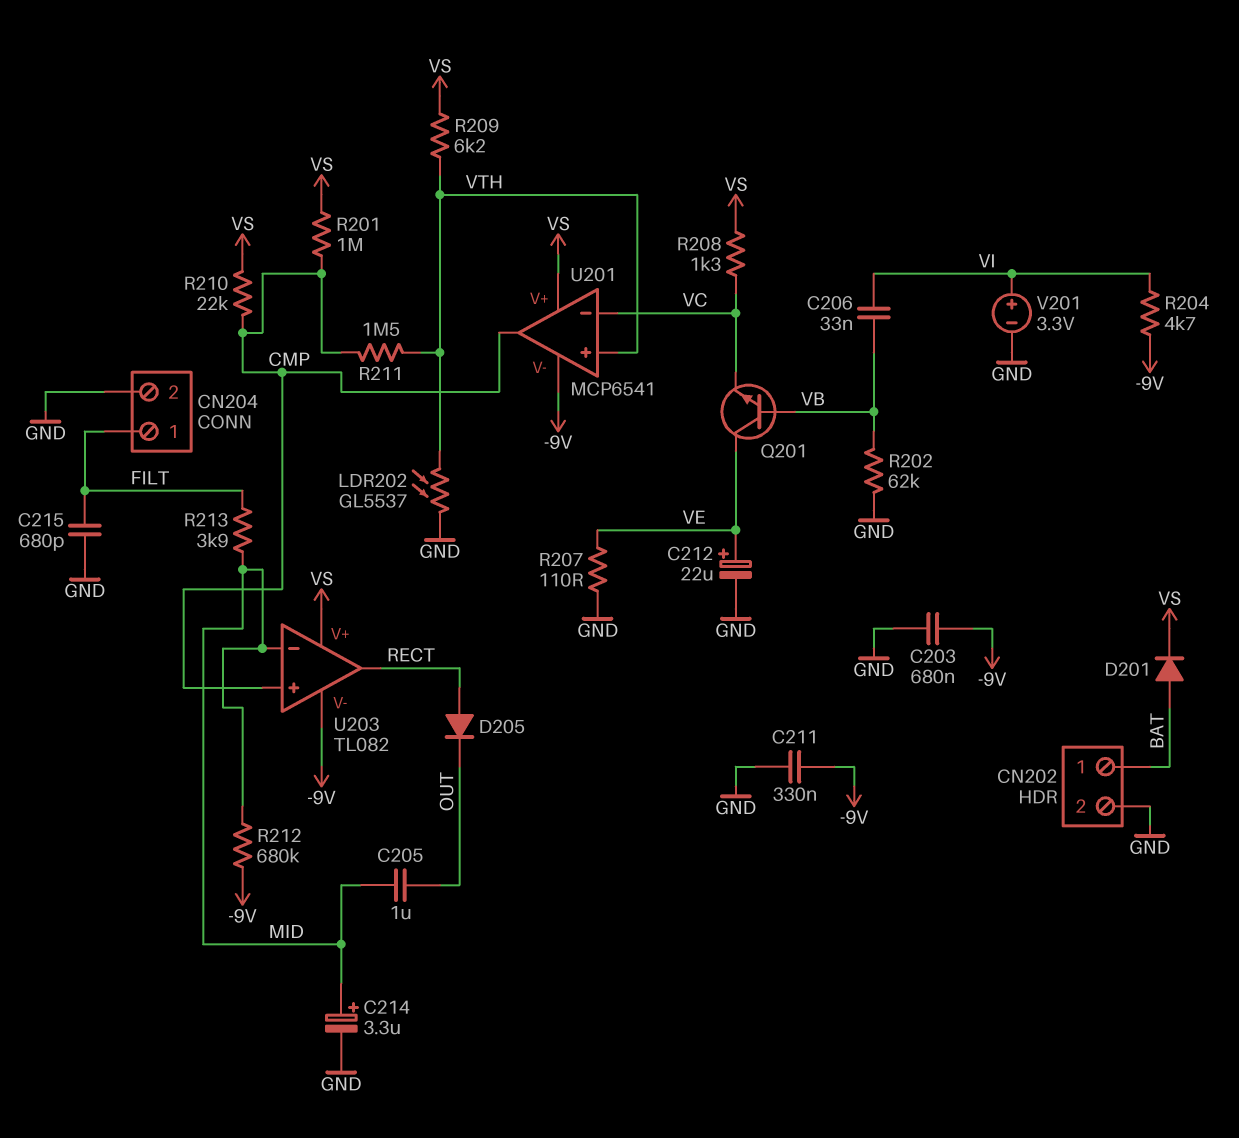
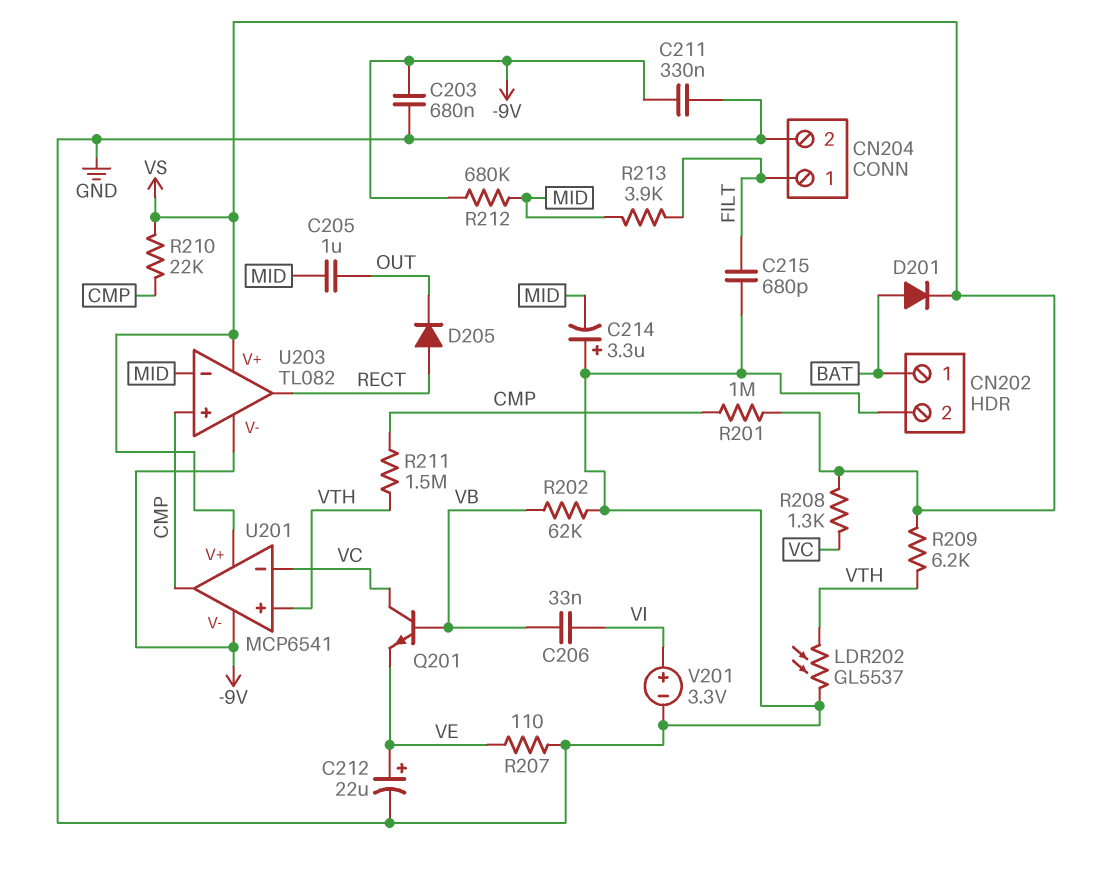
C214: 3.3uF (plus MID, minus GND) -> 3.3uF (plus GND, minus MID)
Q201: NPN (B VB, C VE, E VC) -> NPN (B VB, C VC, E VE)
R204: 4.7k (-9V, VI) -> none

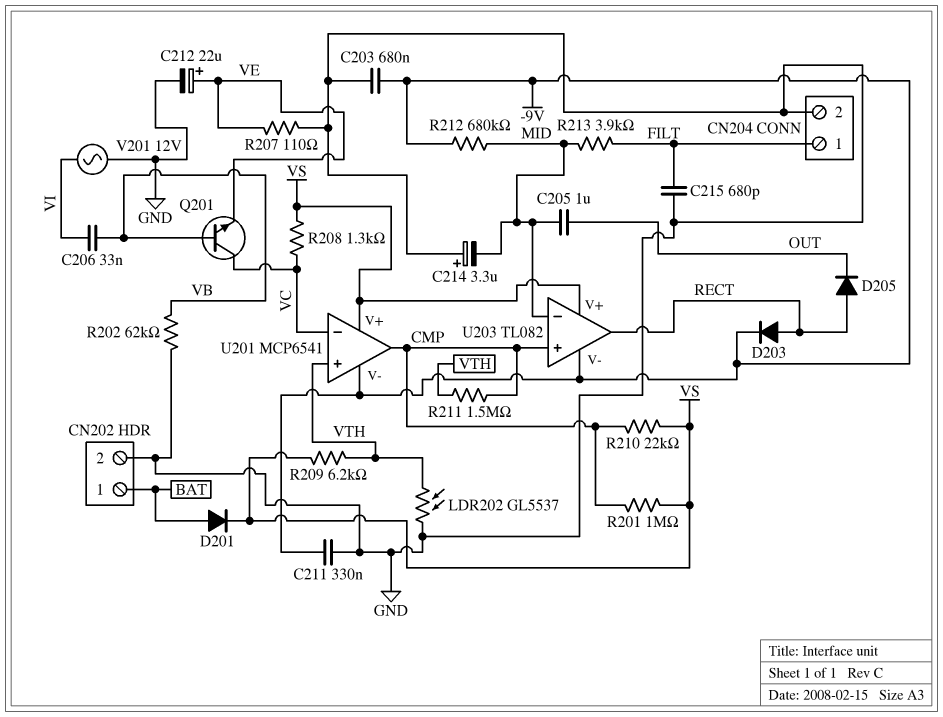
D203: none -> diode (A RECT, K -9V)
V201: 3.3V (plus VI, minus GND) -> AC 12V (GND, VI)

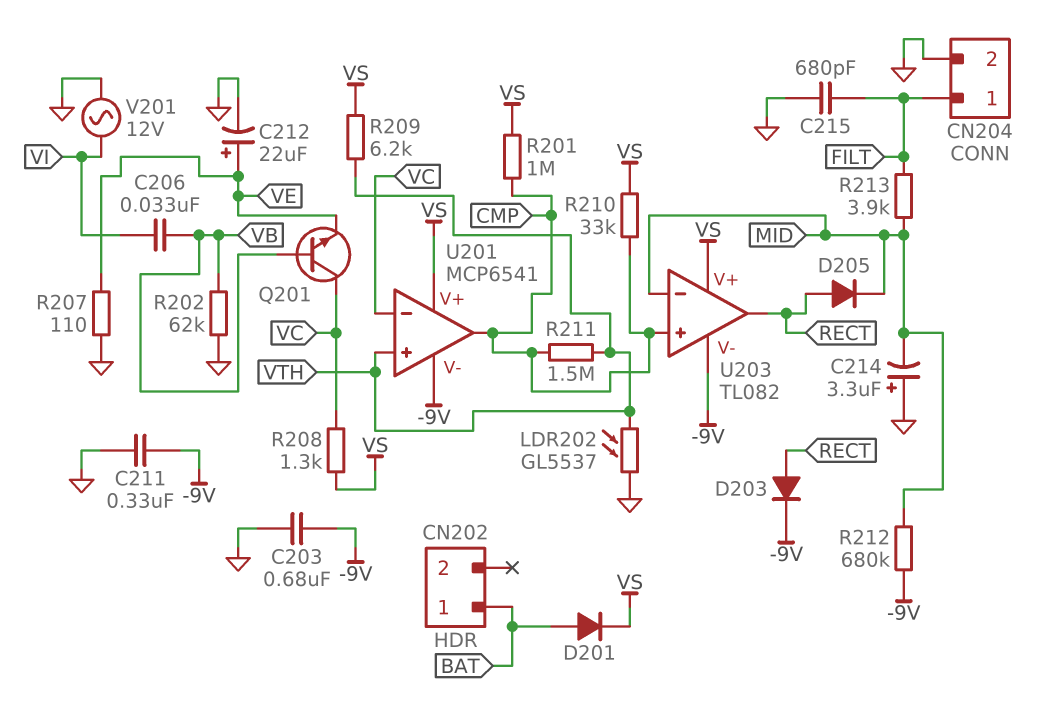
C205: 1uF (MID, OUT) -> none
CN202 pin 2: GND -> none
D205: diode (A RECT, K OUT) -> diode (A RECT, K MID)
R210: 22k (CMP, VS) -> 33k (CMP, VS)

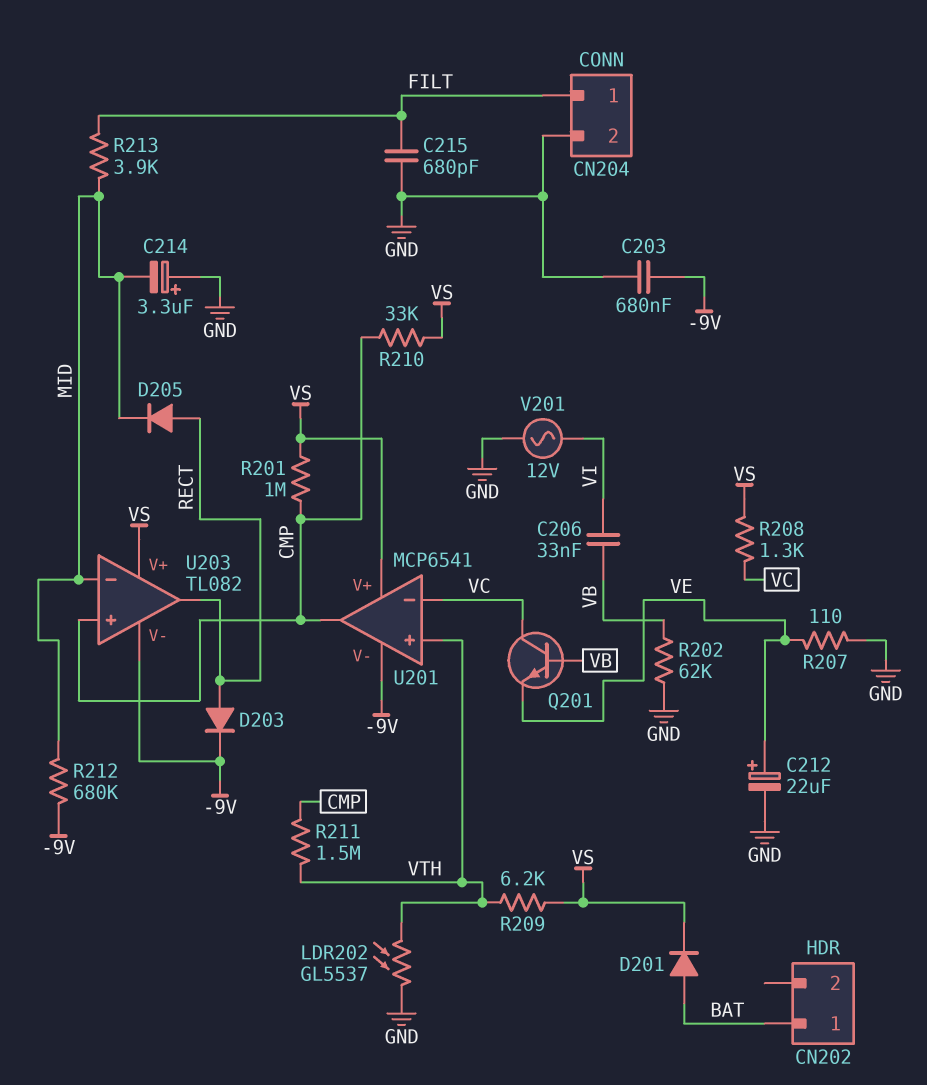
C211: 330nF (-9V, GND) -> none

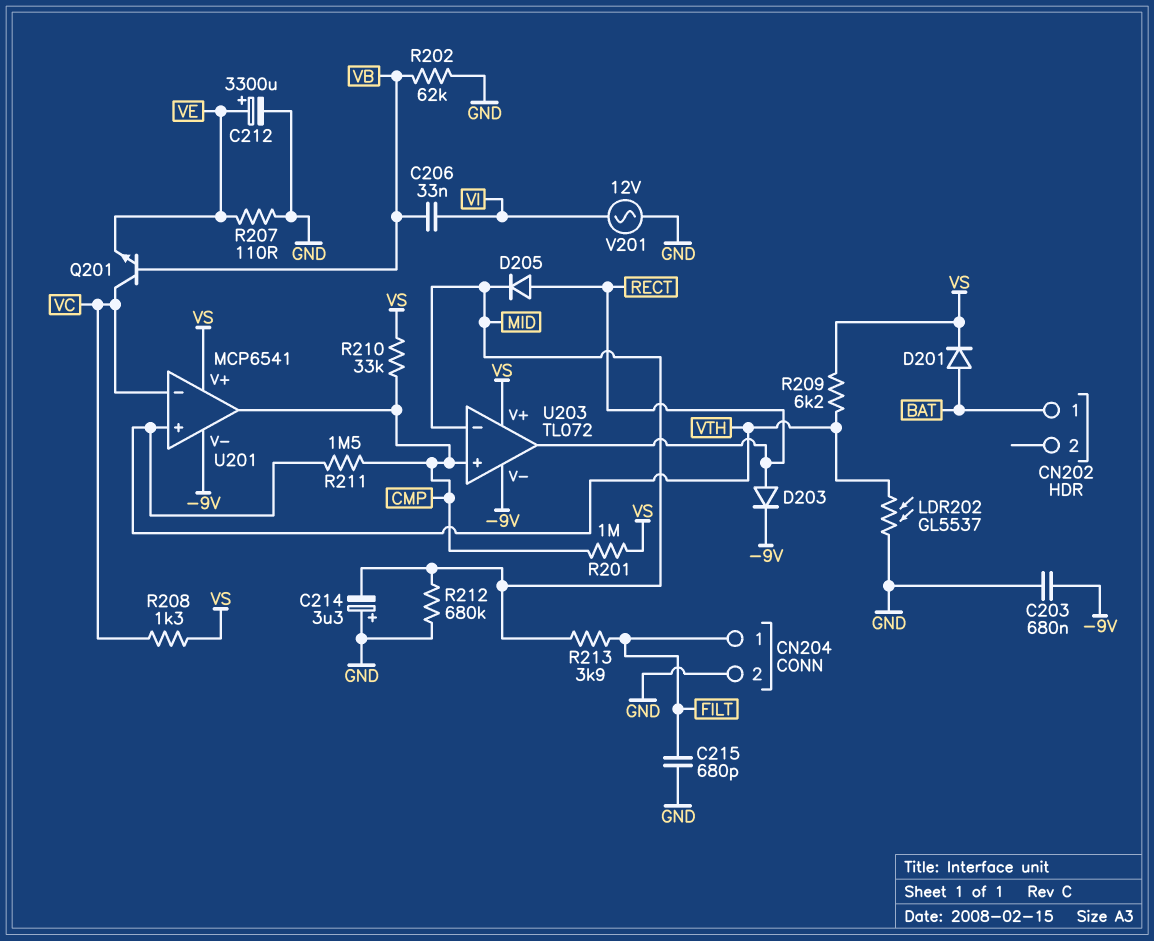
C212: 22uF (plus VE, minus GND) -> 3300uF (plus VE, minus GND)
R212: 680k (-9V, MID) -> 680k (GND, MID)
U203: TL082 -> TL072

